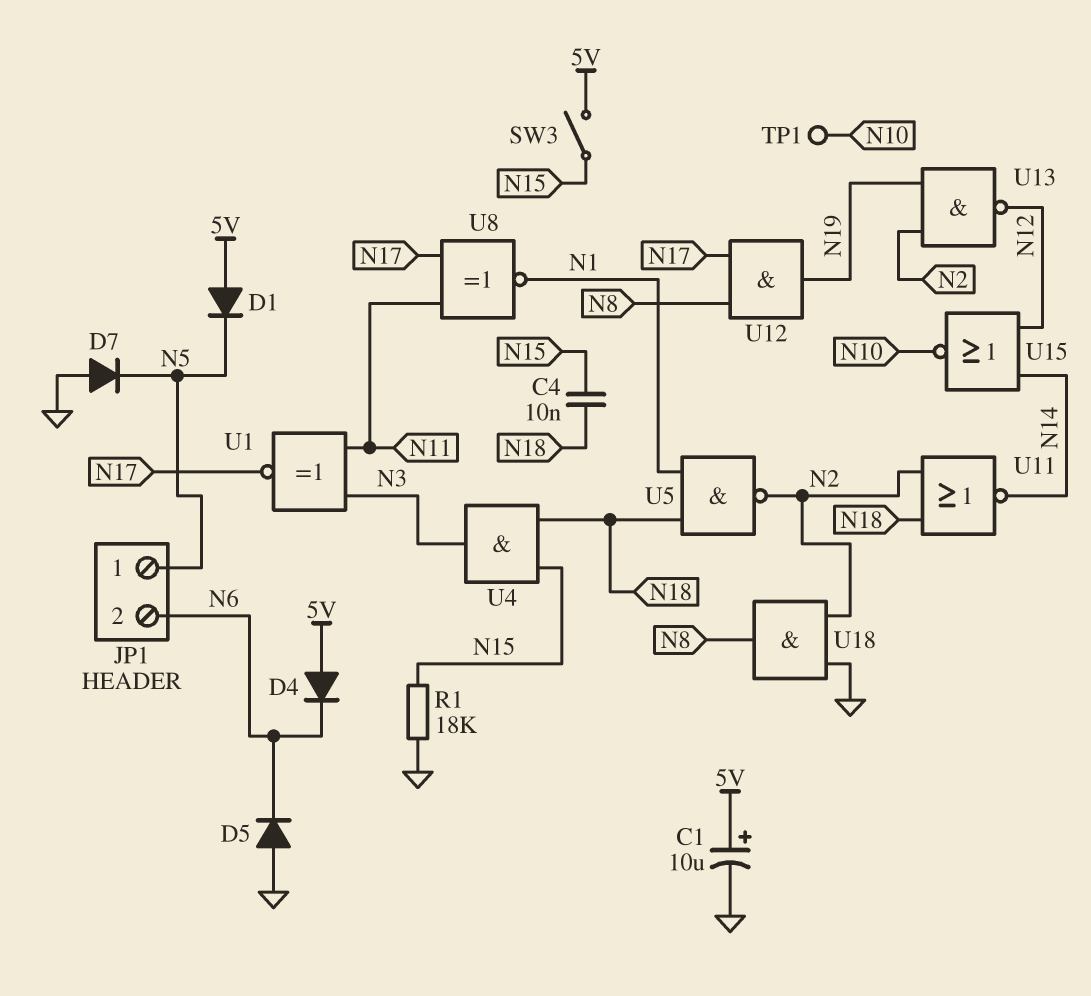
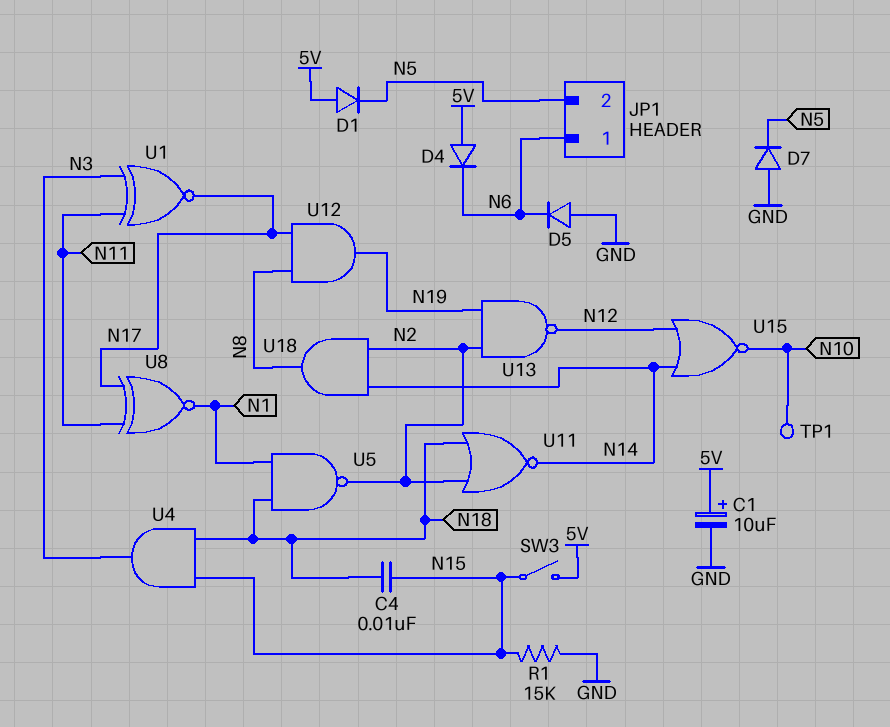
JP1 pin 1: N5 -> N6
JP1 pin 2: N6 -> N5
R1: 18k (GND, N15) -> 15k (GND, N15)
U18: AND (in GND, in N2, out N8) -> AND (in N2, in N14, out N8)

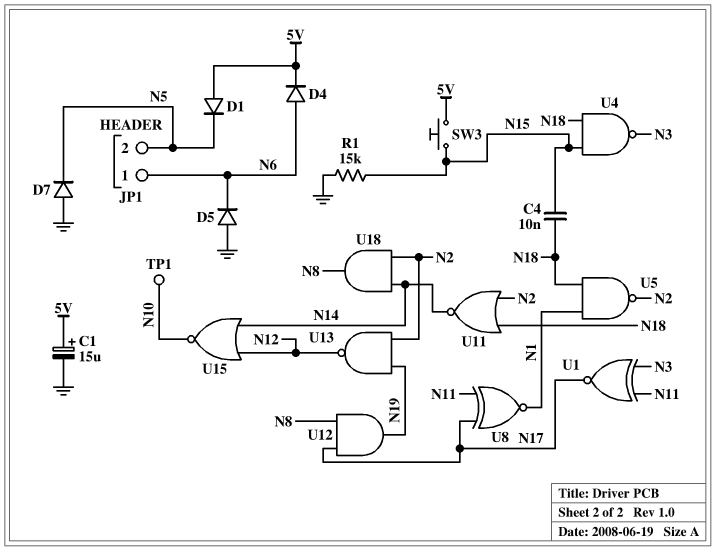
C1: 10uF (plus 5V, minus GND) -> 15uF (plus 5V, minus GND)
D4: diode (A 5V, K N6) -> diode (A N6, K 5V)
SW3: switch (5V, N15) -> button (5V, N15)
U4: AND (in N15, in N18, out N3) -> NAND (in N15, in N18, out N3)

